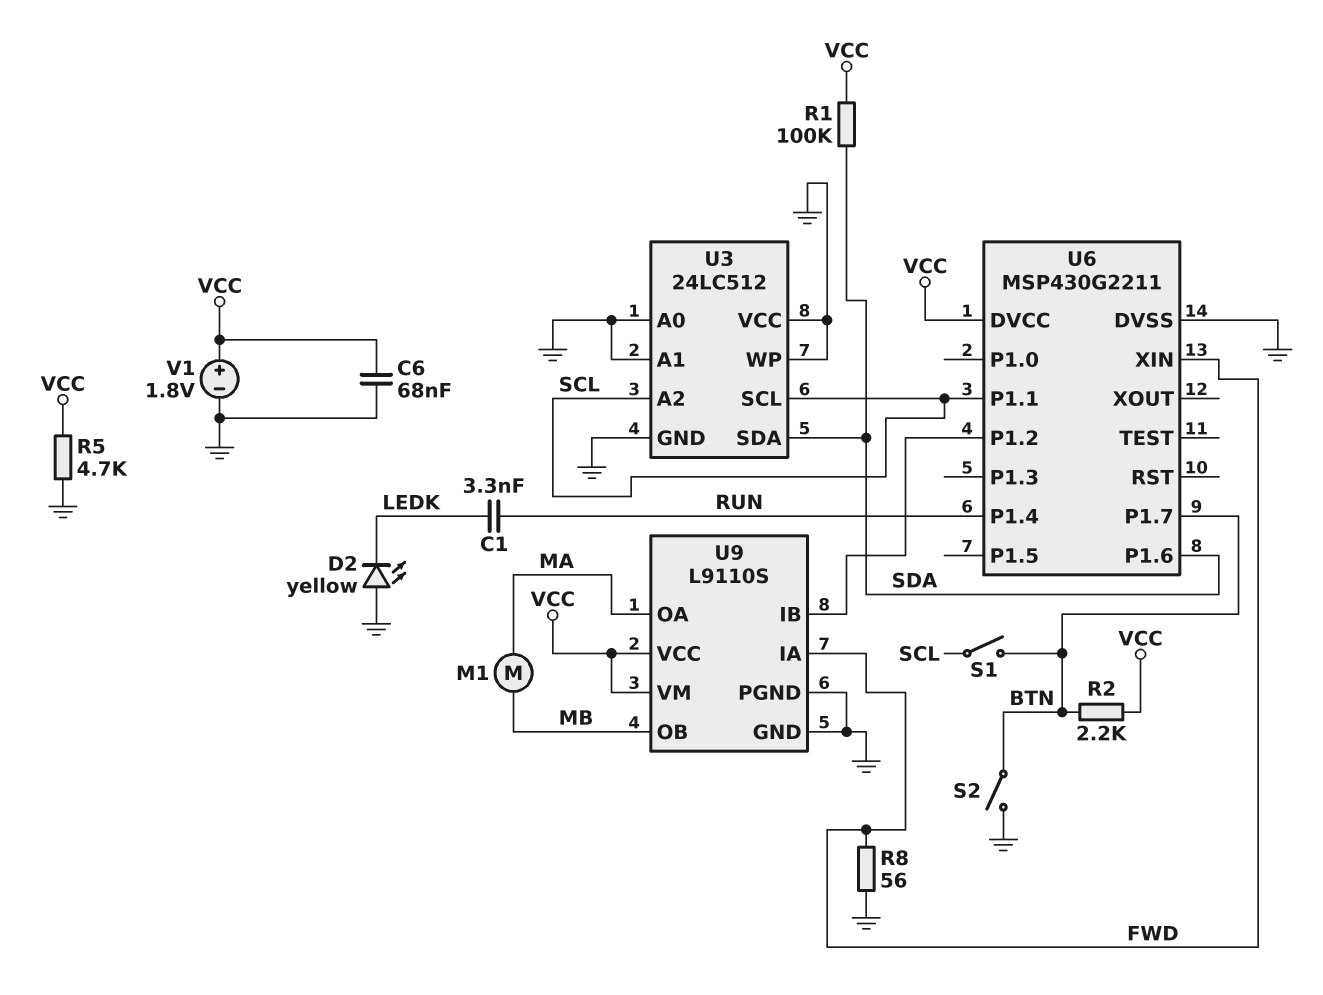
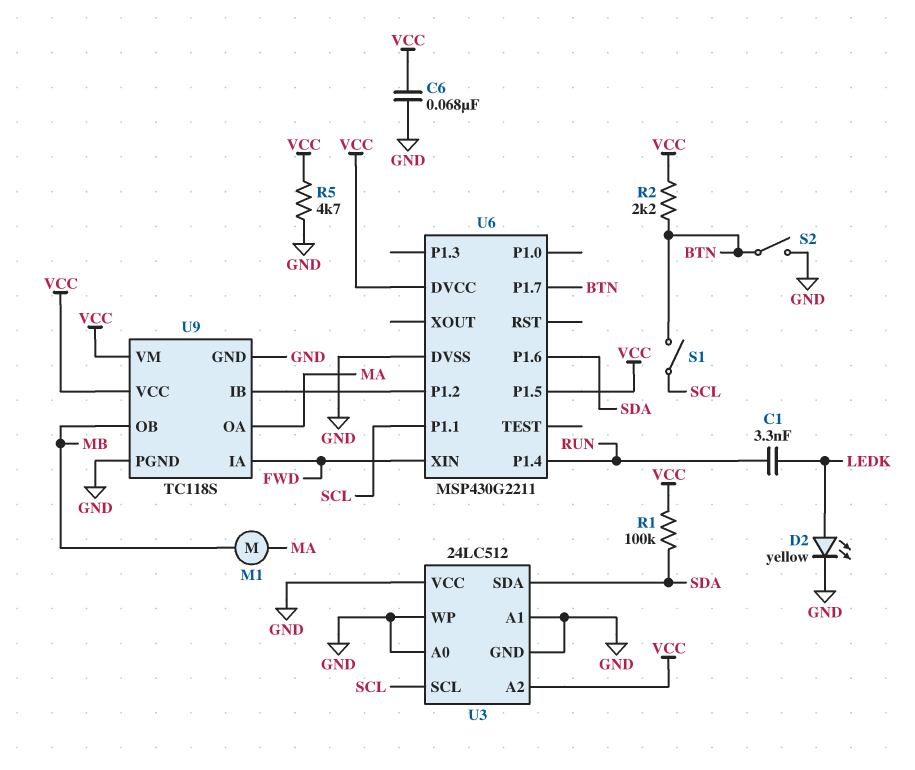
D2: LED yellow (A GND, K LEDK) -> LED yellow (A LEDK, K GND)
R8: 56 (FWD, GND) -> none
U3 pin A2: SCL -> VCC
U6 pin P1.5: none -> VCC
U9: L9110S -> TC118S
V1: 1.8V (plus VCC, minus GND) -> none

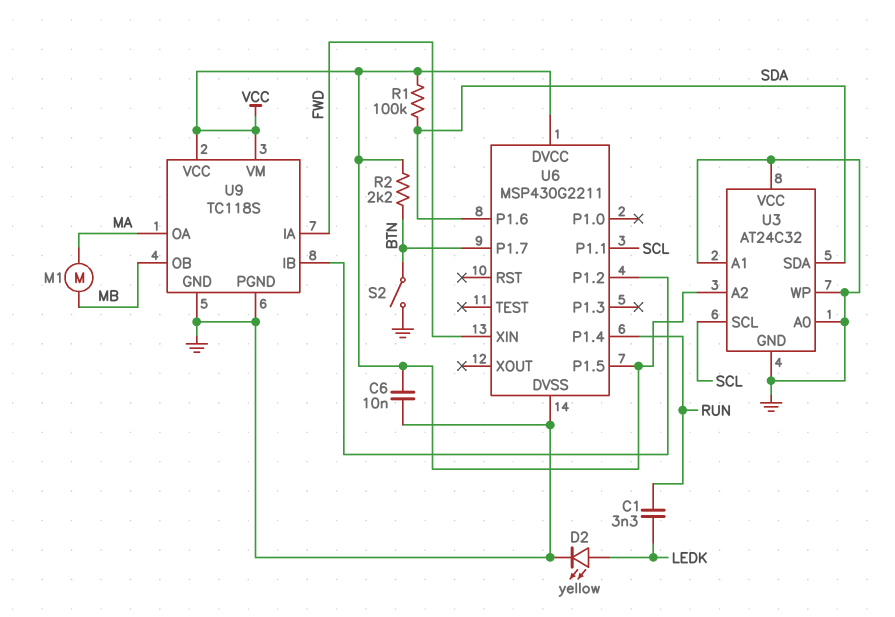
C6: 68nF (GND, VCC) -> 10nF (GND, VCC)
R5: 4.7k (GND, VCC) -> none
S1: switch (BTN, SCL) -> none
U3: 24LC512 -> AT24C32

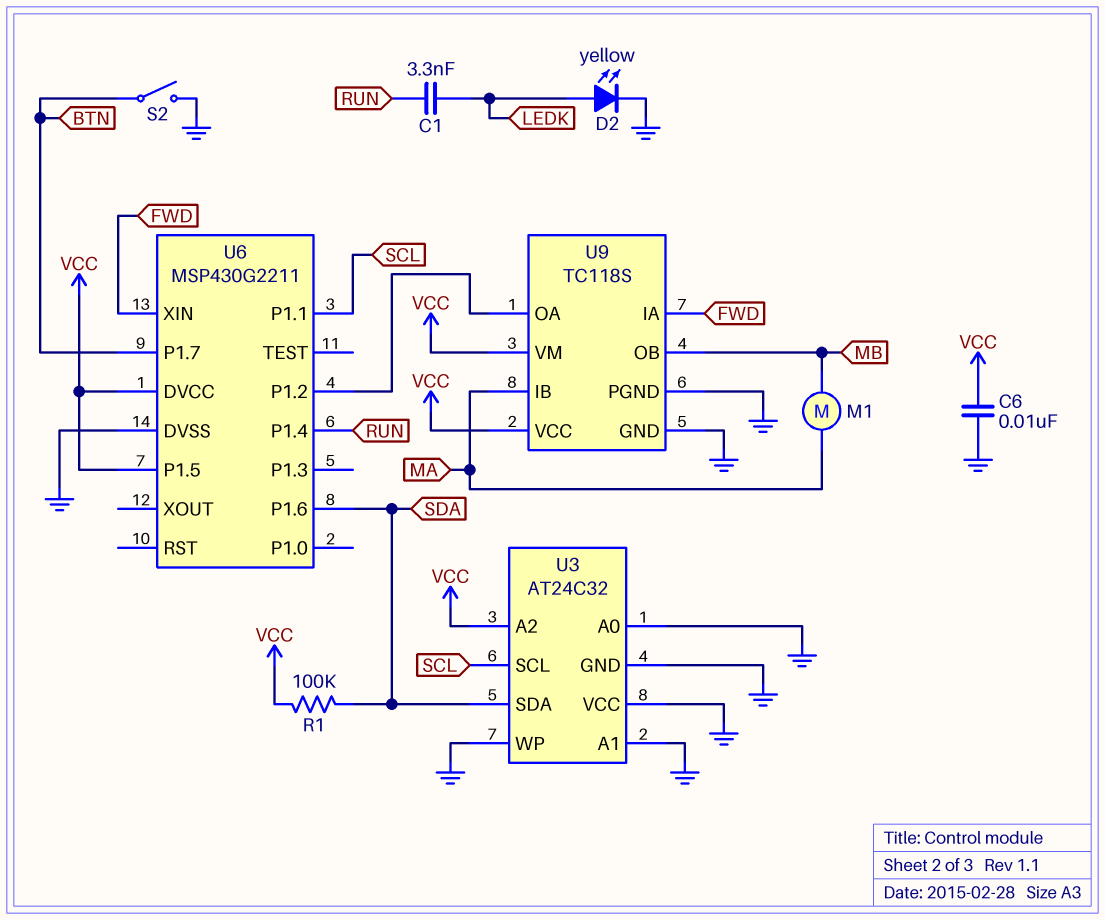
R2: 2.2k (BTN, VCC) -> none
U9 pin IB: U6/P1.2 -> MA
U9 pin OA: MA -> U6/P1.2

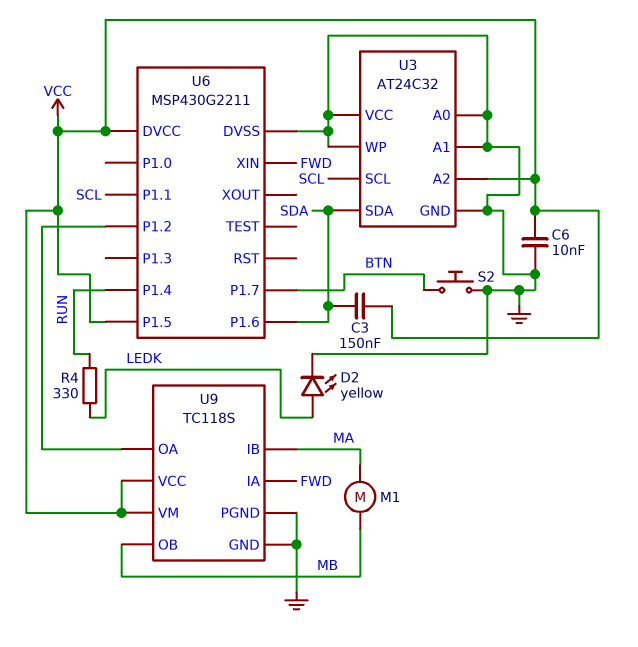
C1: 3.3nF (LEDK, RUN) -> none
C3: none -> 150nF (SDA, VCC)
R1: 100k (SDA, VCC) -> none
R4: none -> 330 (LEDK, RUN)
S2: switch (BTN, GND) -> button (BTN, GND)

